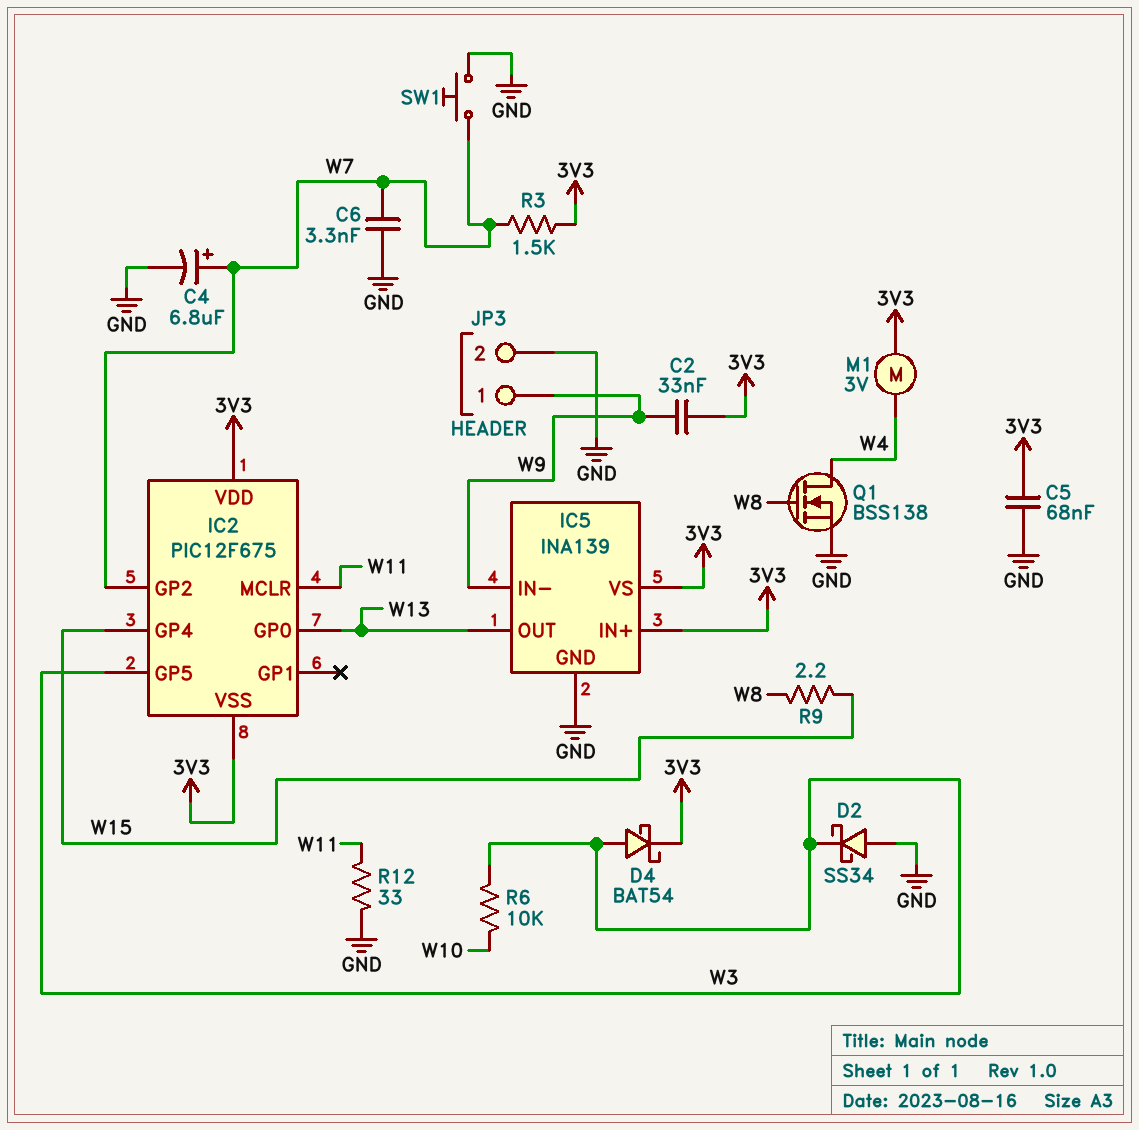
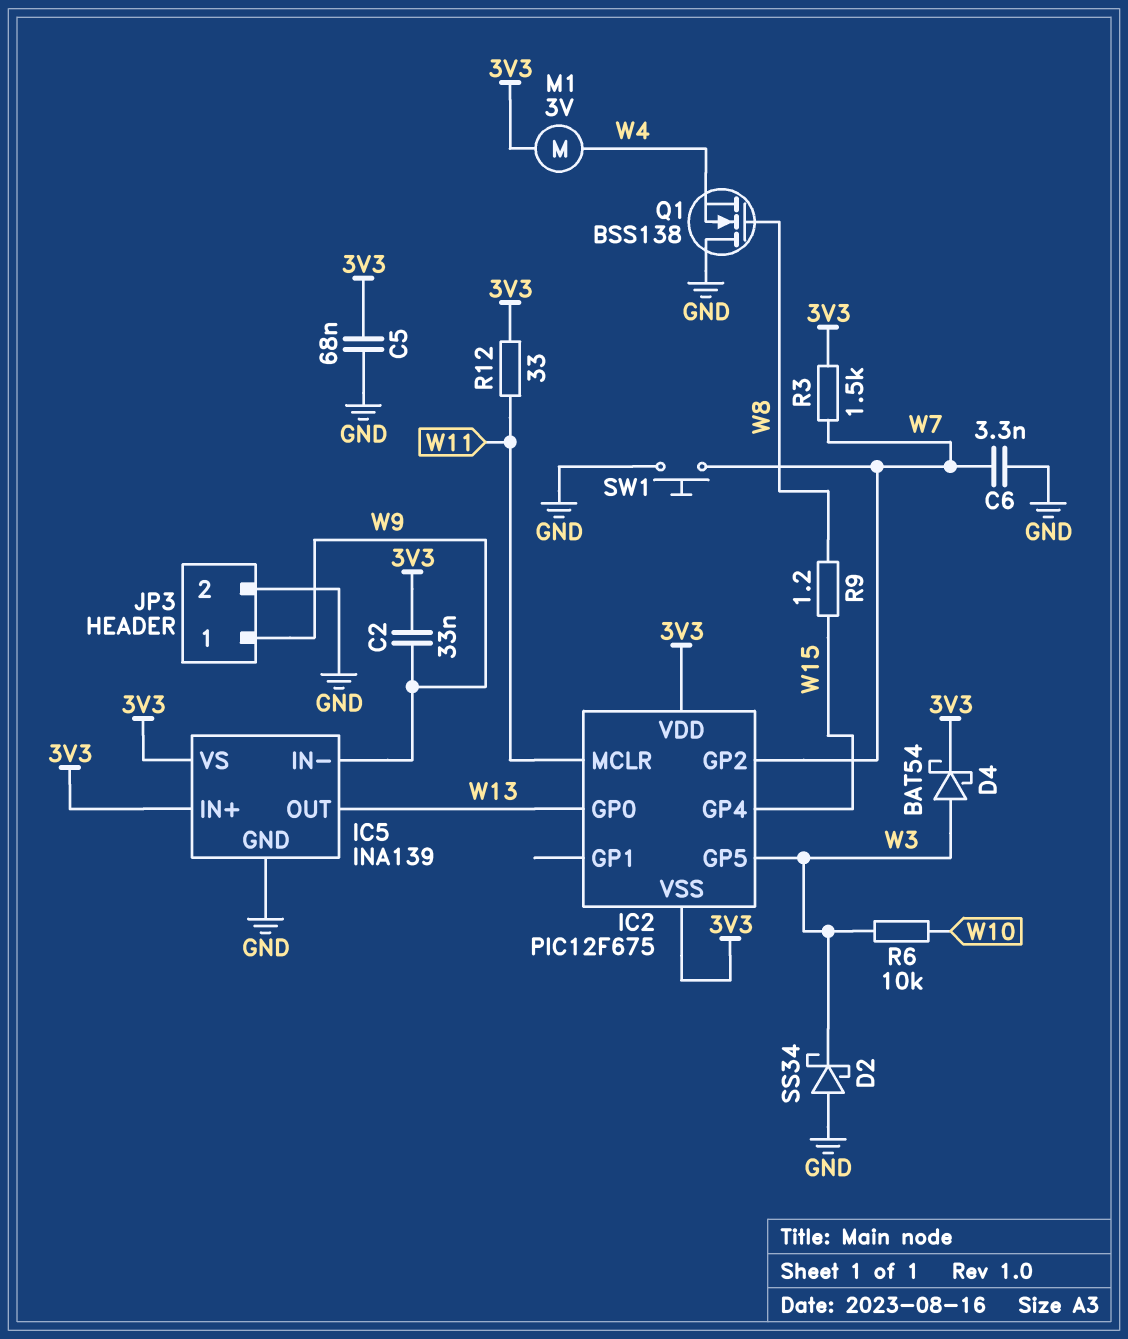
C4: 6.8uF (plus W7, minus GND) -> none
Q1: NMOS BSS138 (G W8, D W4, S GND) -> NMOS BSS138 (G W8, D GND, S W4)
R9: 2.2 (W8, W15) -> 1.2 (W8, W15)
R12: 33 (GND, W11) -> 33 (3V3, W11)

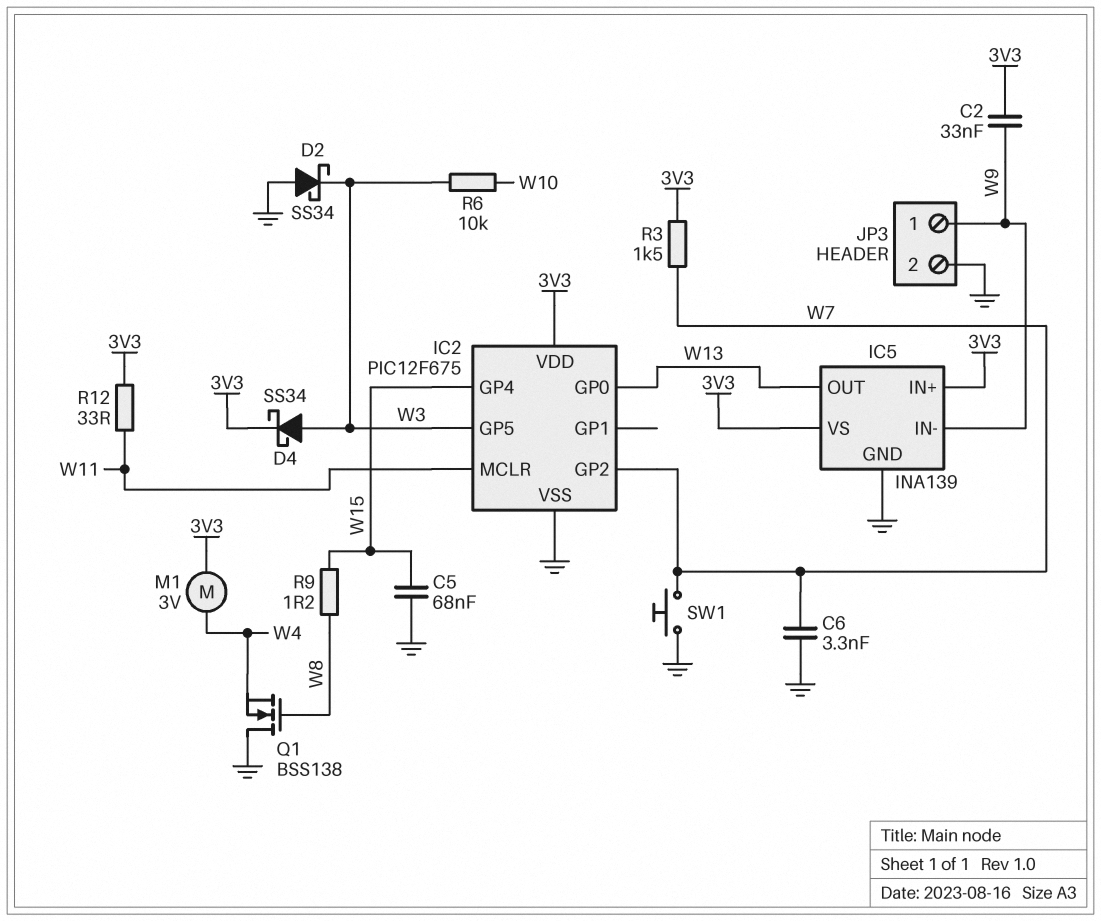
C5: 68nF (3V3, GND) -> 68nF (GND, W15)
D4: schottky BAT54 (A W3, K 3V3) -> schottky SS34 (A W3, K 3V3)
IC2 pin VSS: 3V3 -> GND

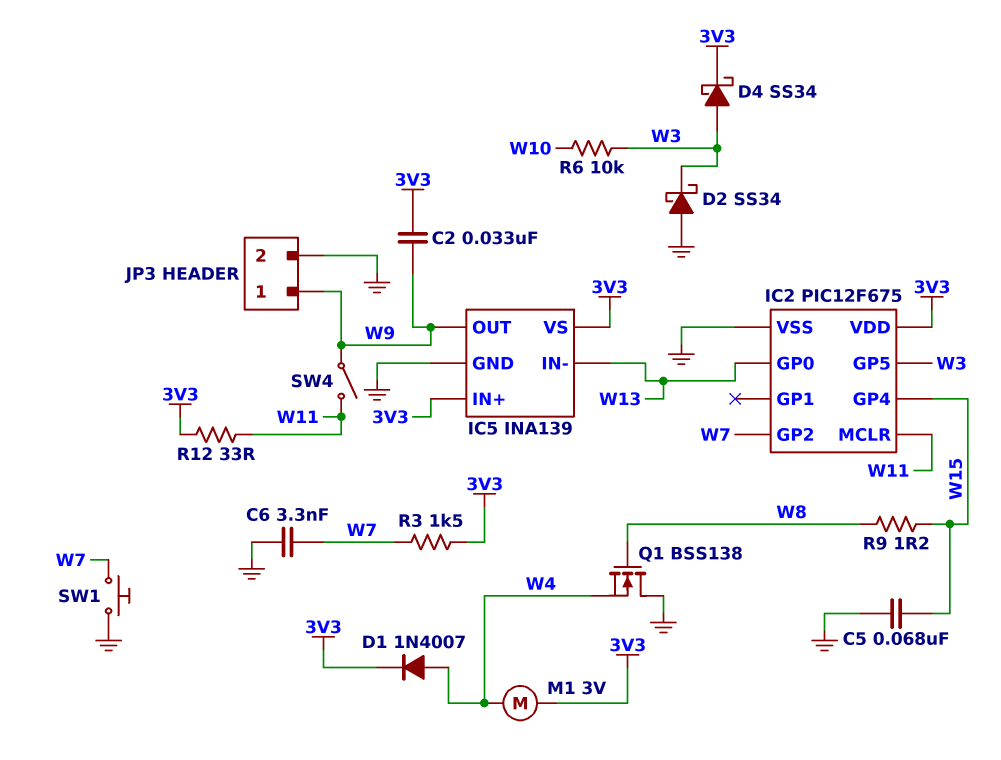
D1: none -> diode 1N4007 (A W4, K 3V3)
IC5 pin IN-: W9 -> W13
IC5 pin OUT: W13 -> W9
SW4: none -> switch (W9, W11)

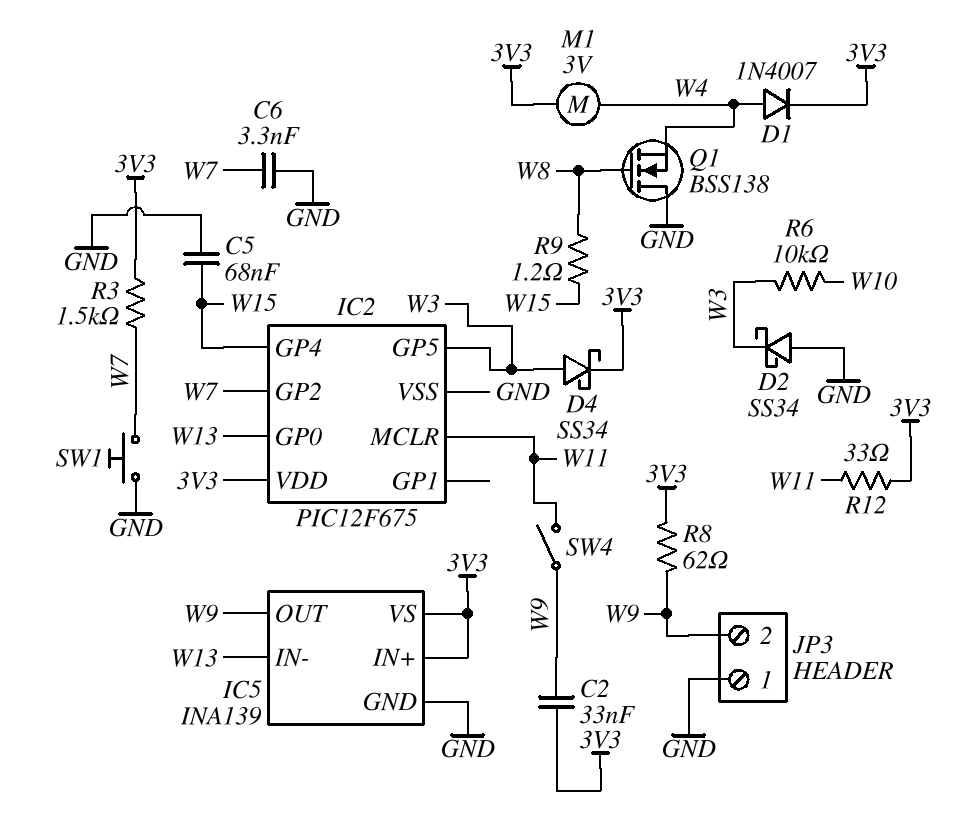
JP3 pin 1: W9 -> GND
JP3 pin 2: GND -> W9
R8: none -> 62 (3V3, W9)

